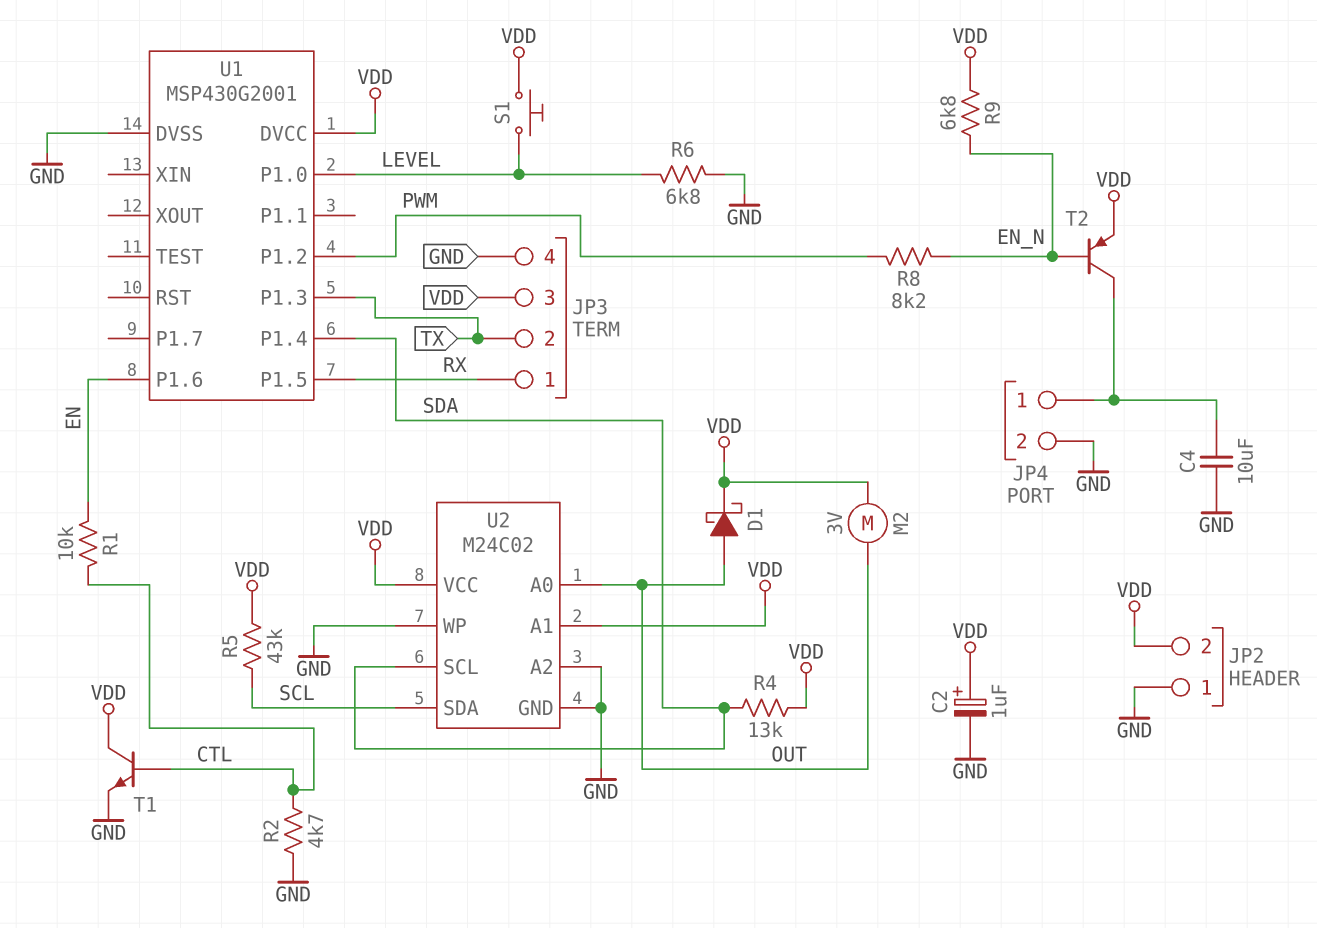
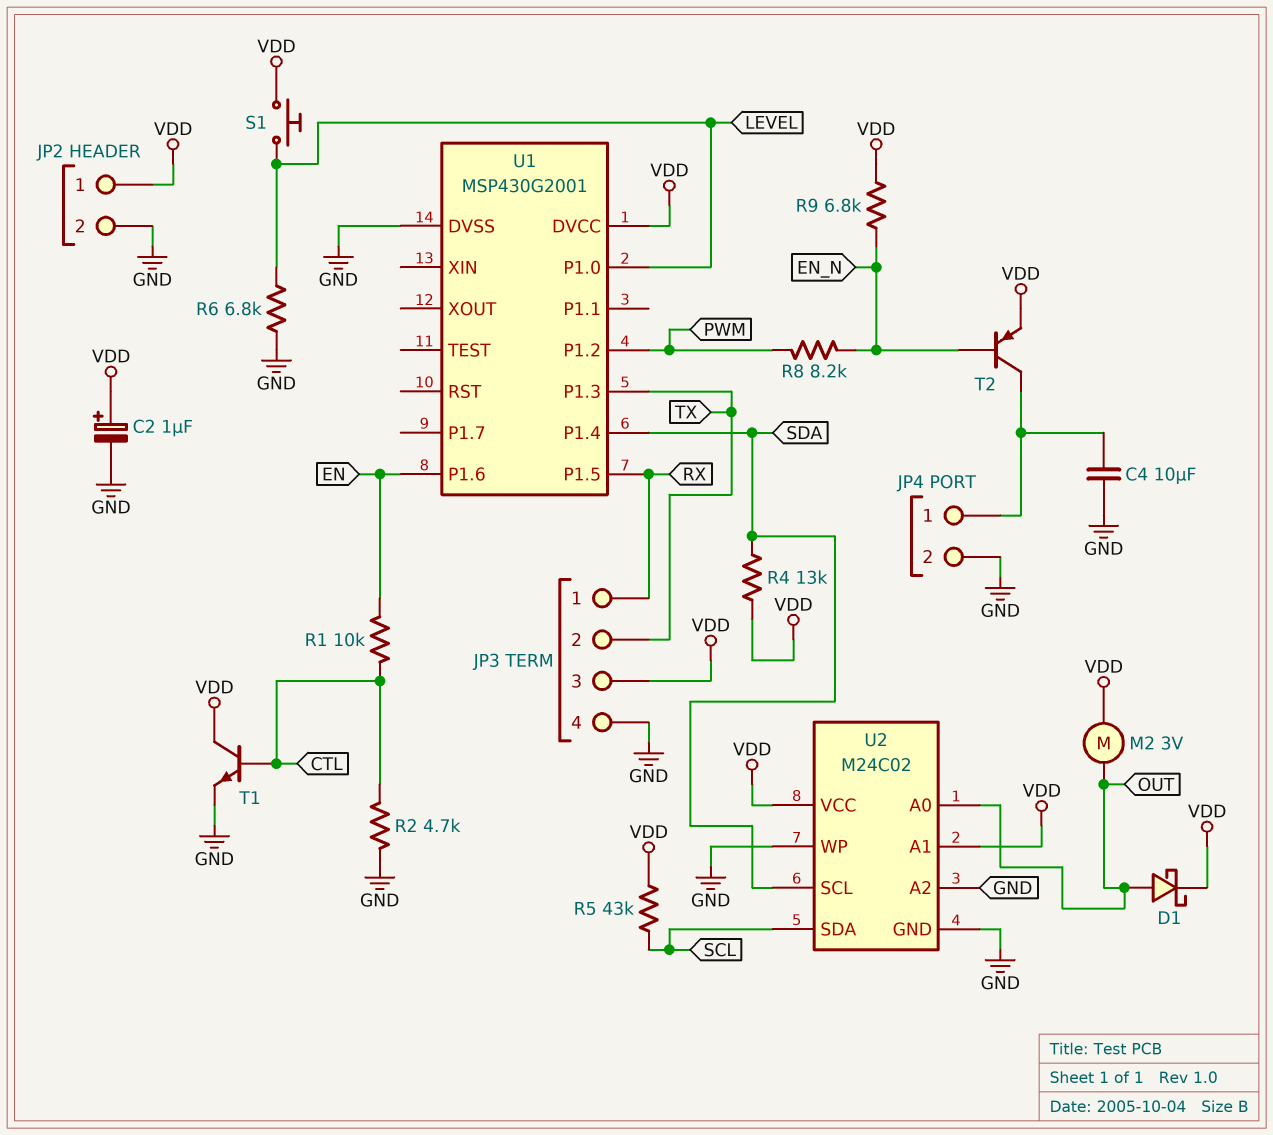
JP2 pin 1: GND -> VDD
JP2 pin 2: VDD -> GND

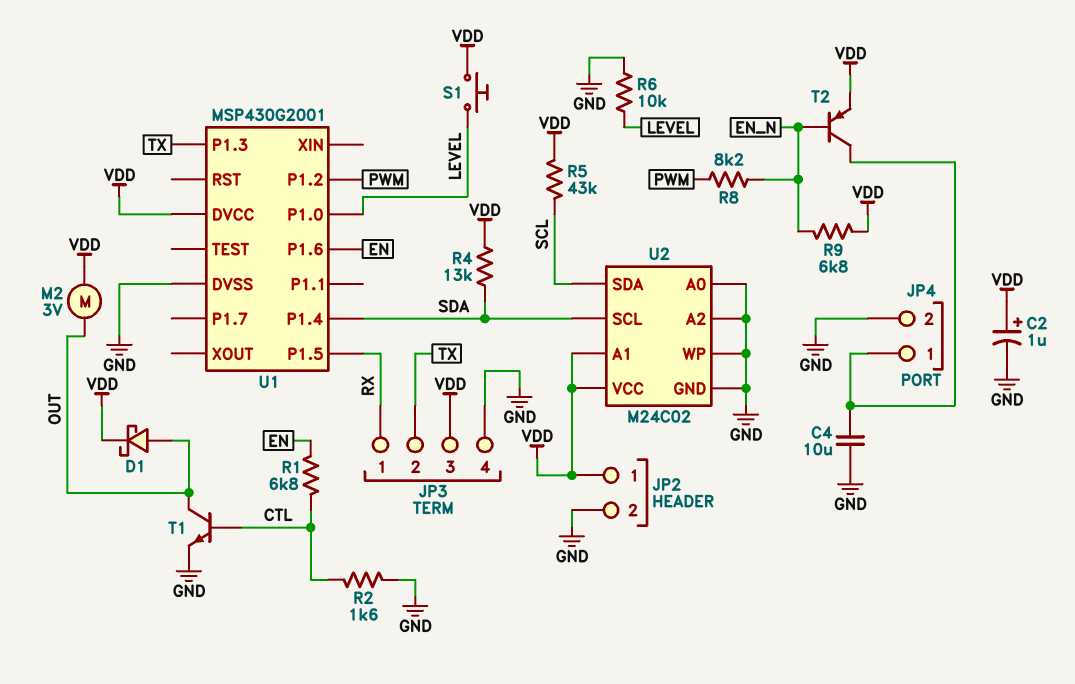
R1: 10k (CTL, EN) -> 6.8k (CTL, EN)
R2: 4.7k (CTL, GND) -> 1.6k (CTL, GND)
R6: 6.8k (GND, LEVEL) -> 10k (GND, LEVEL)
T1: NPN (B CTL, C VDD, E GND) -> NPN (B CTL, C OUT, E GND)
U2 pin A0: OUT -> GND

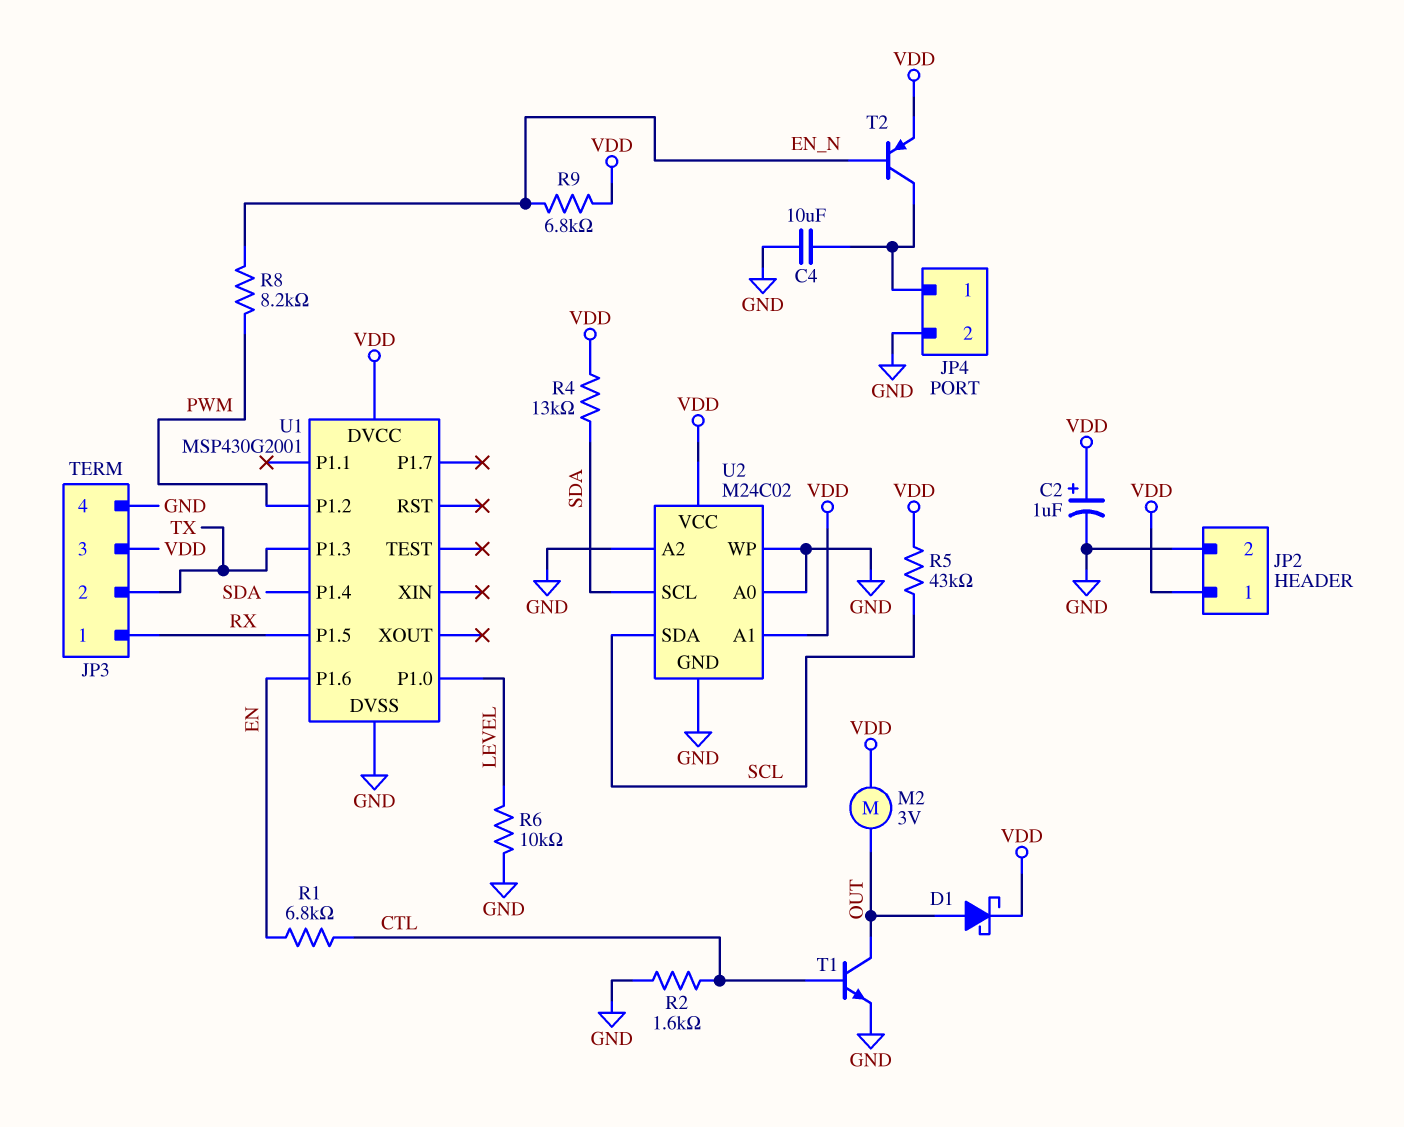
S1: button (LEVEL, VDD) -> none

